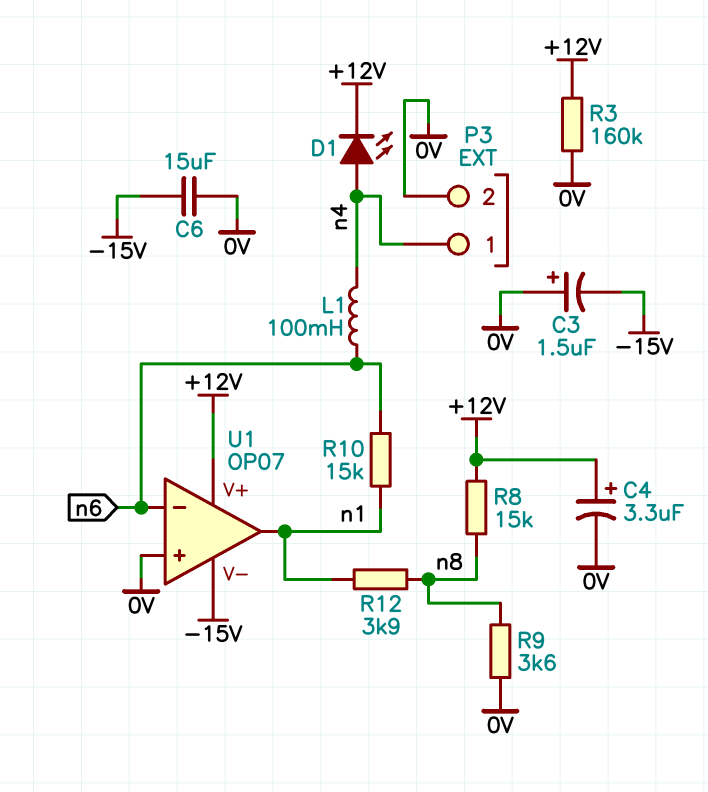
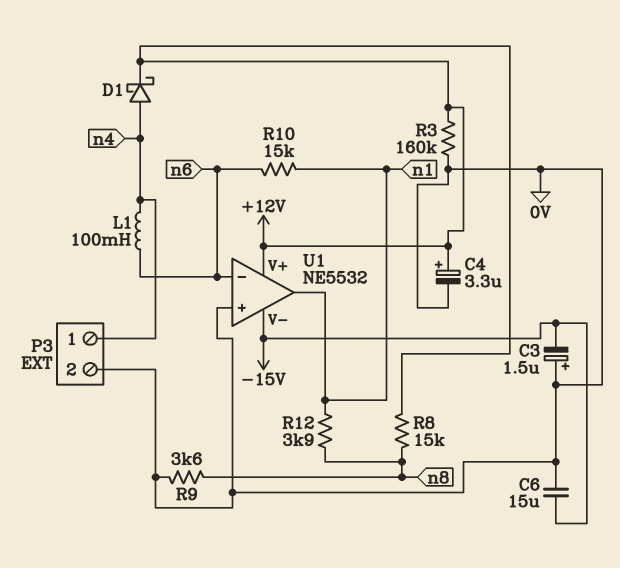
D1: LED (A n4, K +12V) -> schottky (A n4, K +12V)
U1: OP07 -> NE5532

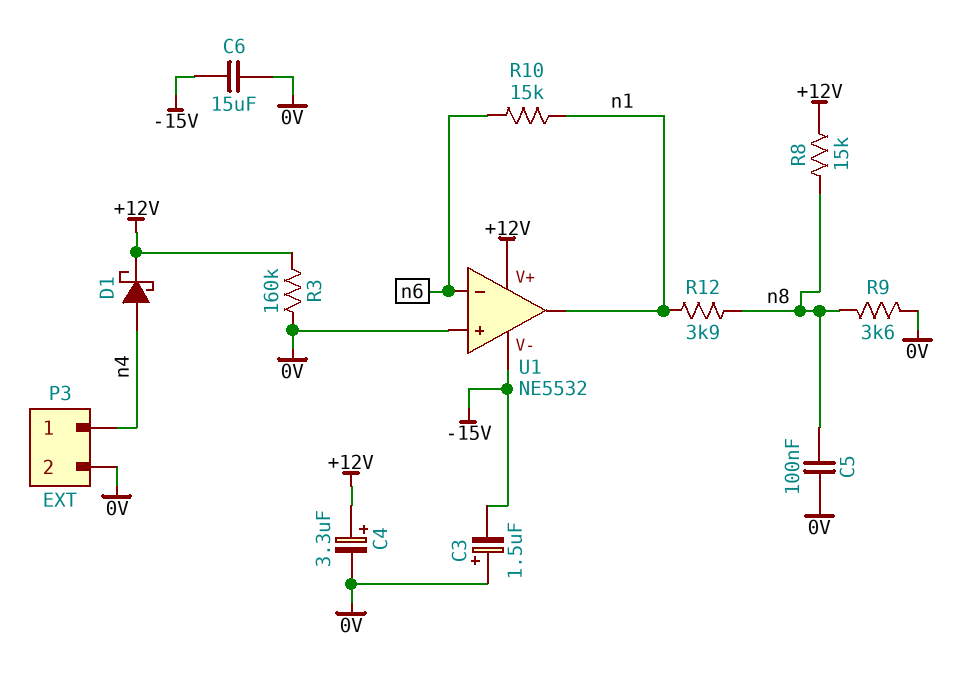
C5: none -> 100nF (0V, n8)
L1: 100mH (n4, n6) -> none

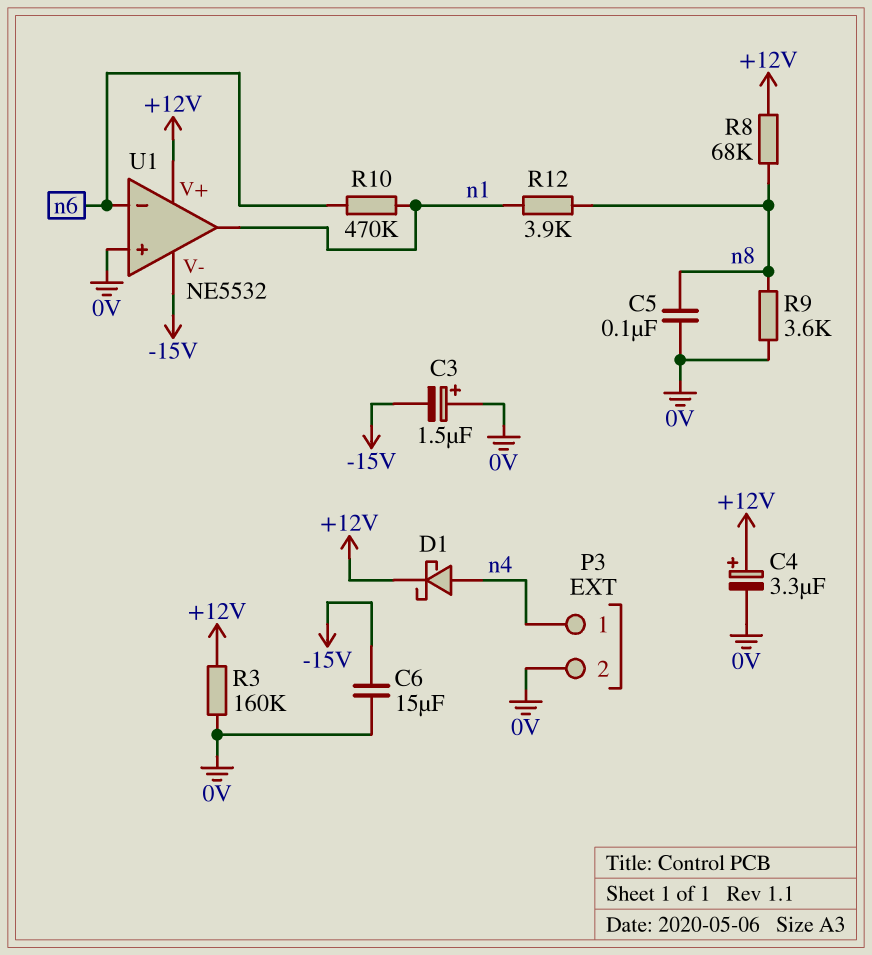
R8: 15k (+12V, n8) -> 68k (+12V, n8)
R10: 15k (n1, n6) -> 470k (n1, n6)

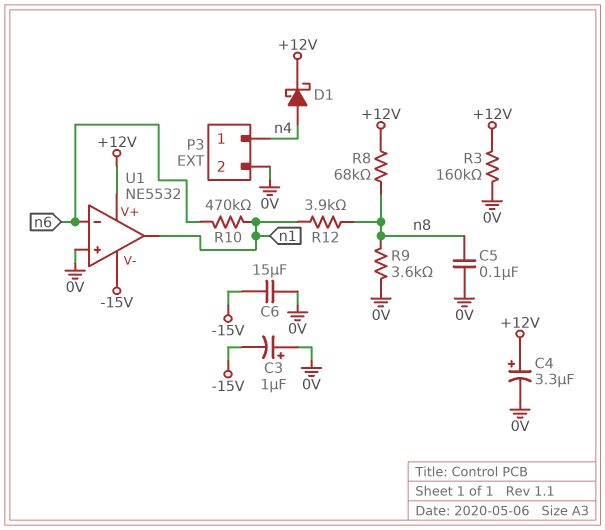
C3: 1.5uF (plus 0V, minus -15V) -> 1uF (plus 0V, minus -15V)

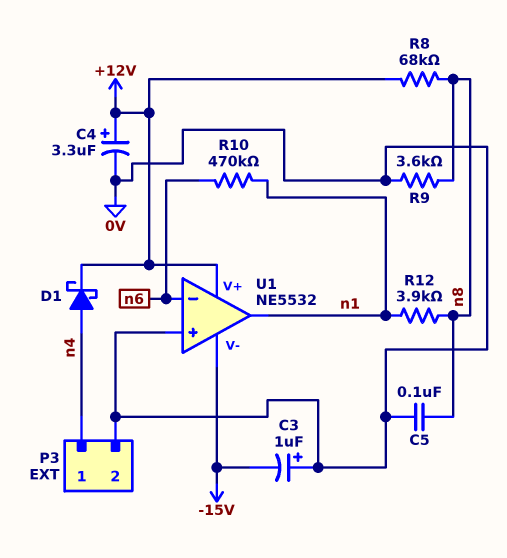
C6: 15uF (-15V, 0V) -> none
R3: 160k (+12V, 0V) -> none

